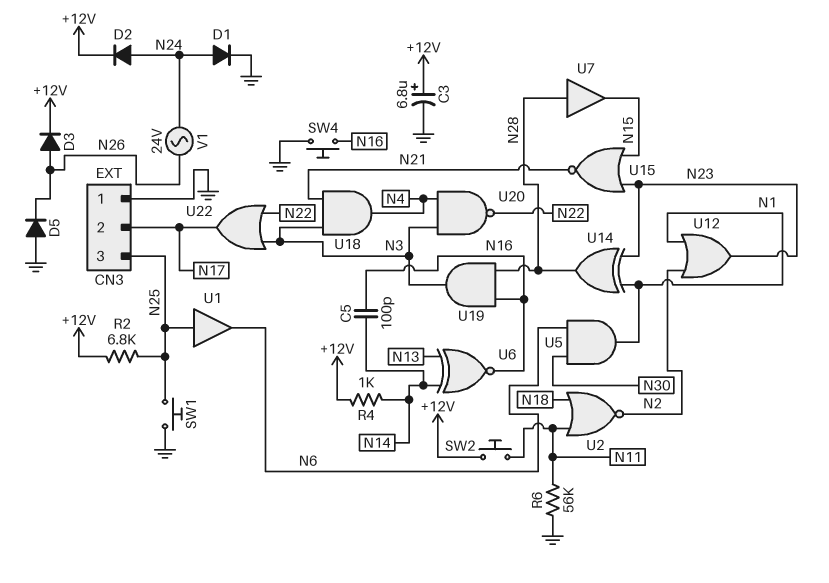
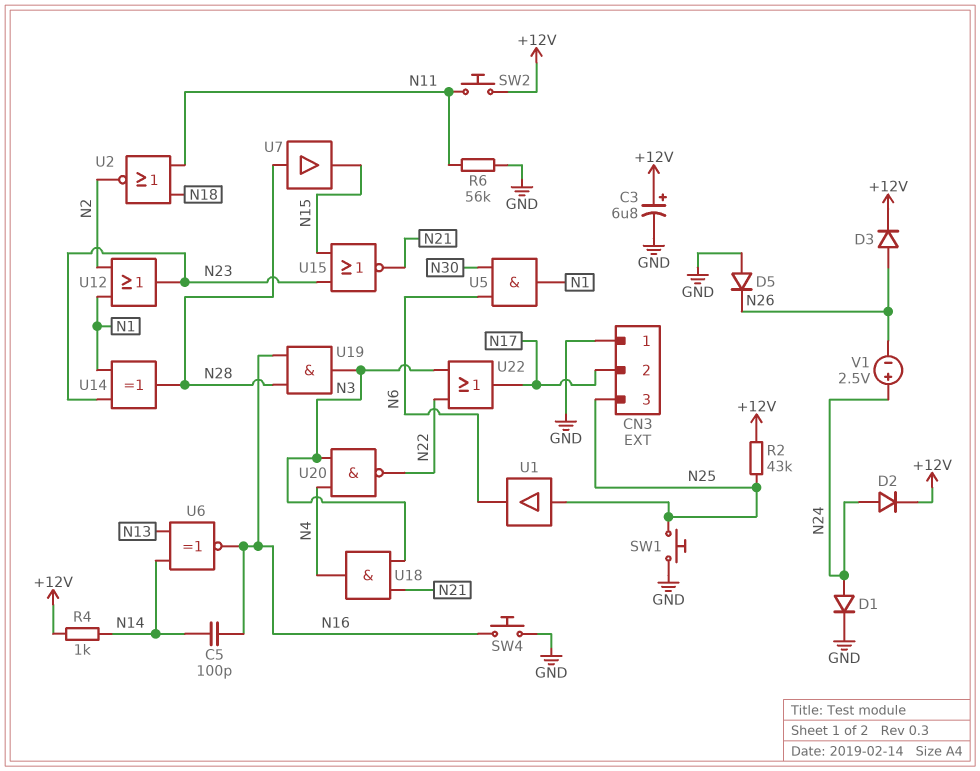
R2: 6.8k (+12V, N25) -> 43k (+12V, N25)
V1: AC 24V (N24, N26) -> 2.5V (plus N24, minus N26)

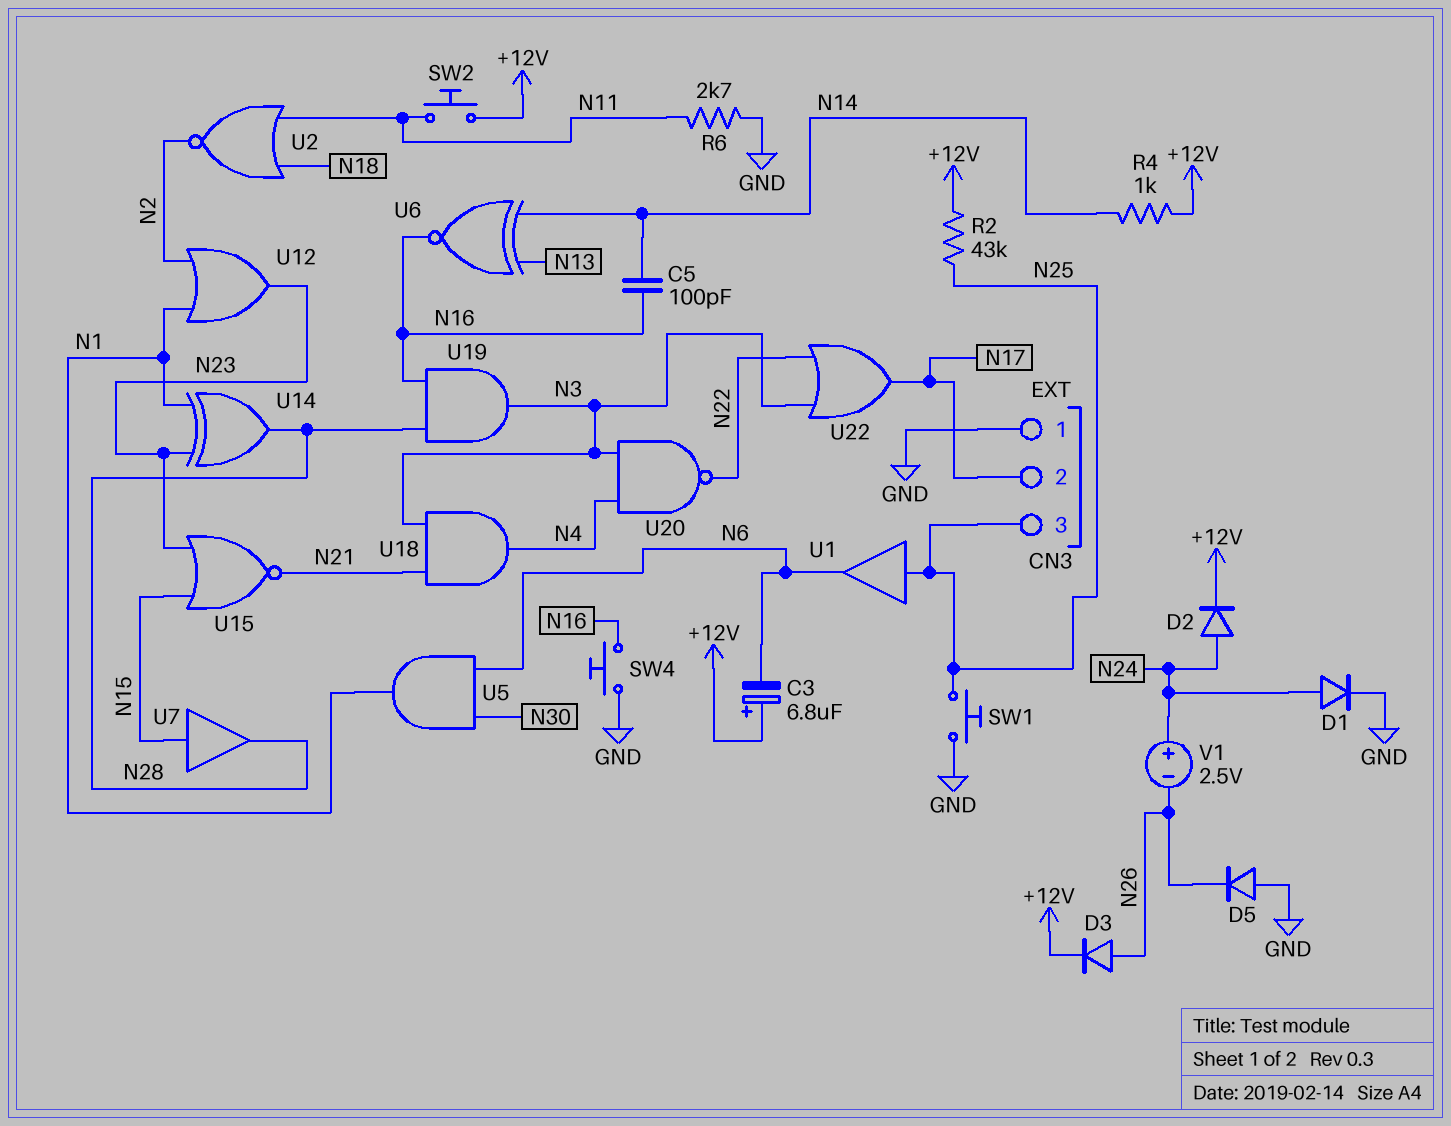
C3: 6.8uF (plus +12V, minus GND) -> 6.8uF (plus +12V, minus N6)
R6: 56k (GND, N11) -> 2.7k (GND, N11)
U7: buffer (in N28, out N15) -> buffer (in N15, out N28)

